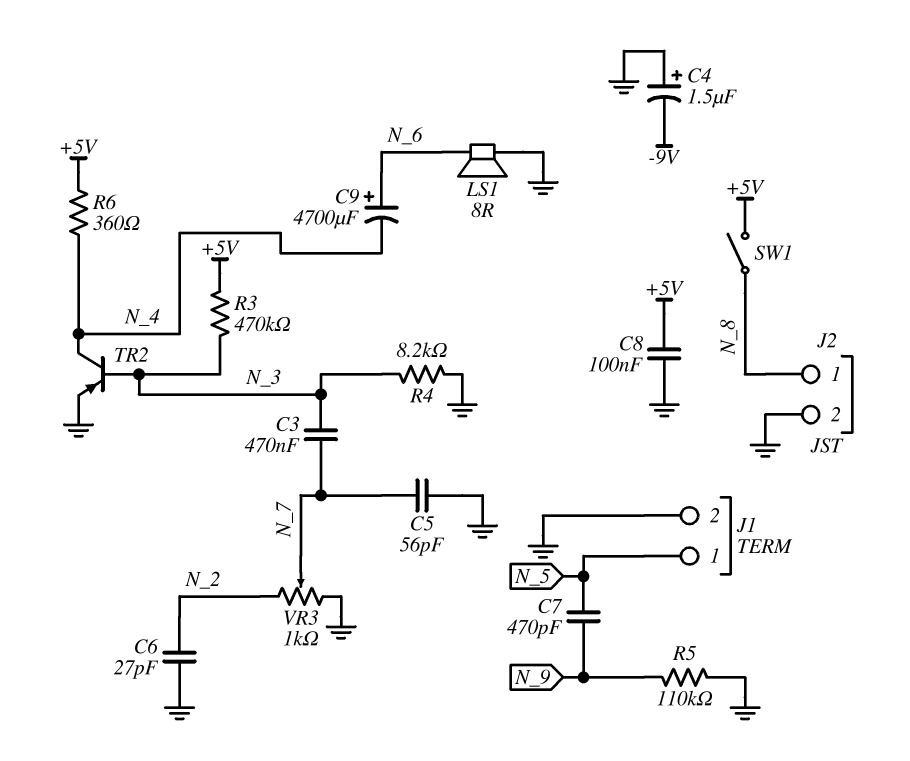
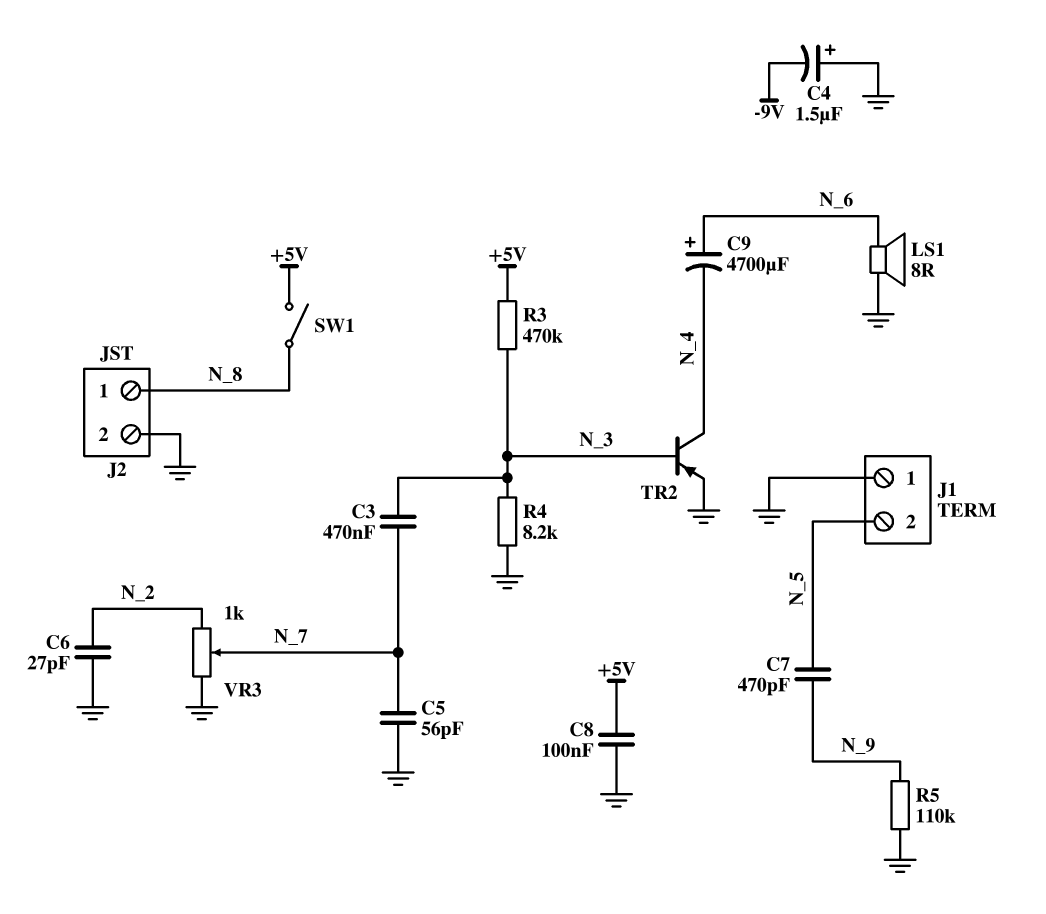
J1 pin 1: N_5 -> GND
J1 pin 2: GND -> N_5
R6: 360 (+5V, N_4) -> none

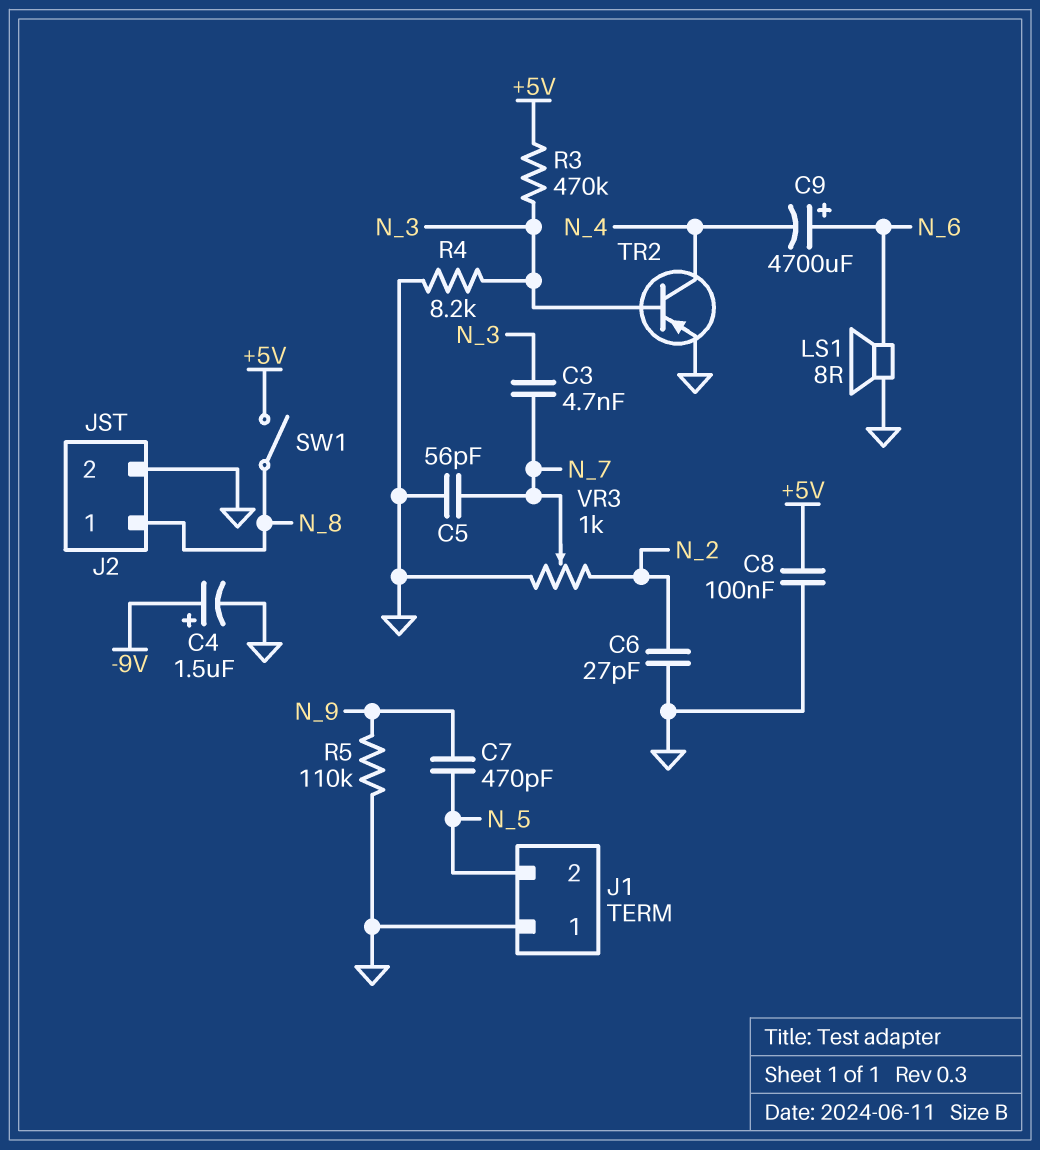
C3: 470nF (N_3, N_7) -> 4.7nF (N_3, N_7)
C4: 1.5uF (plus GND, minus -9V) -> 1.5uF (plus -9V, minus GND)

